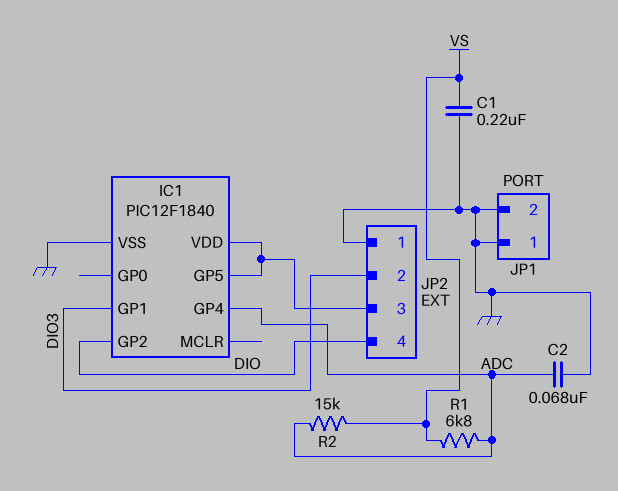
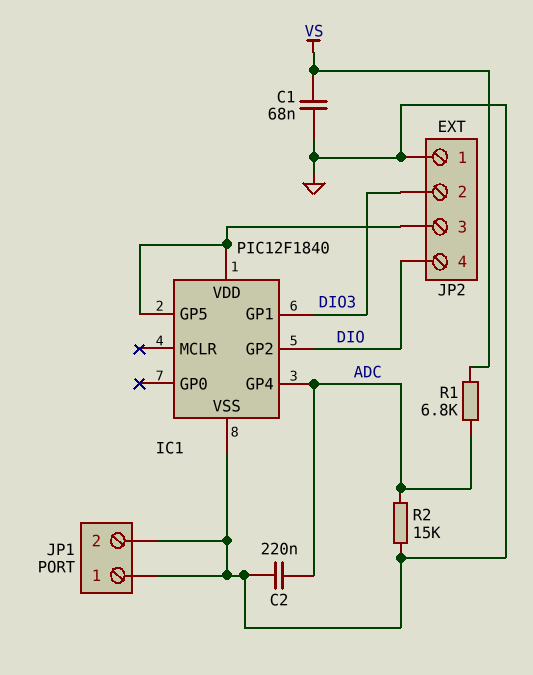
C1: 220nF (GND, VS) -> 68nF (GND, VS)
C2: 68nF (ADC, GND) -> 220nF (ADC, GND)
R2: 15k (ADC, VS) -> 15k (ADC, GND)

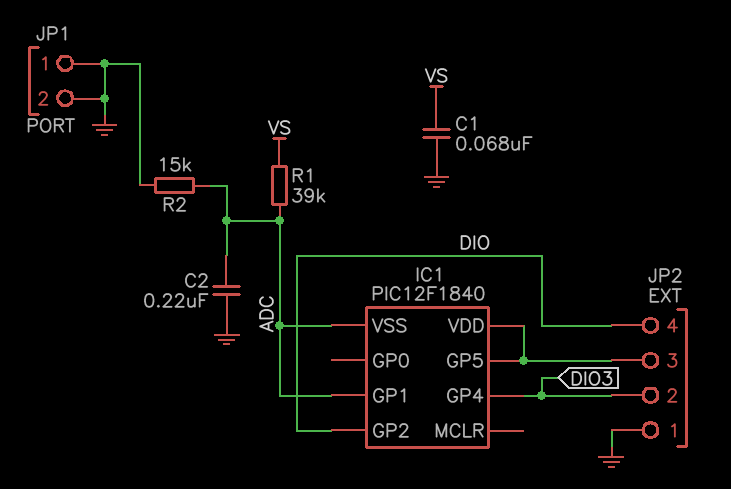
IC1 pin GP1: DIO3 -> ADC
IC1 pin GP4: ADC -> DIO3
IC1 pin VSS: GND -> ADC
R1: 6.8k (ADC, VS) -> 39k (ADC, VS)

